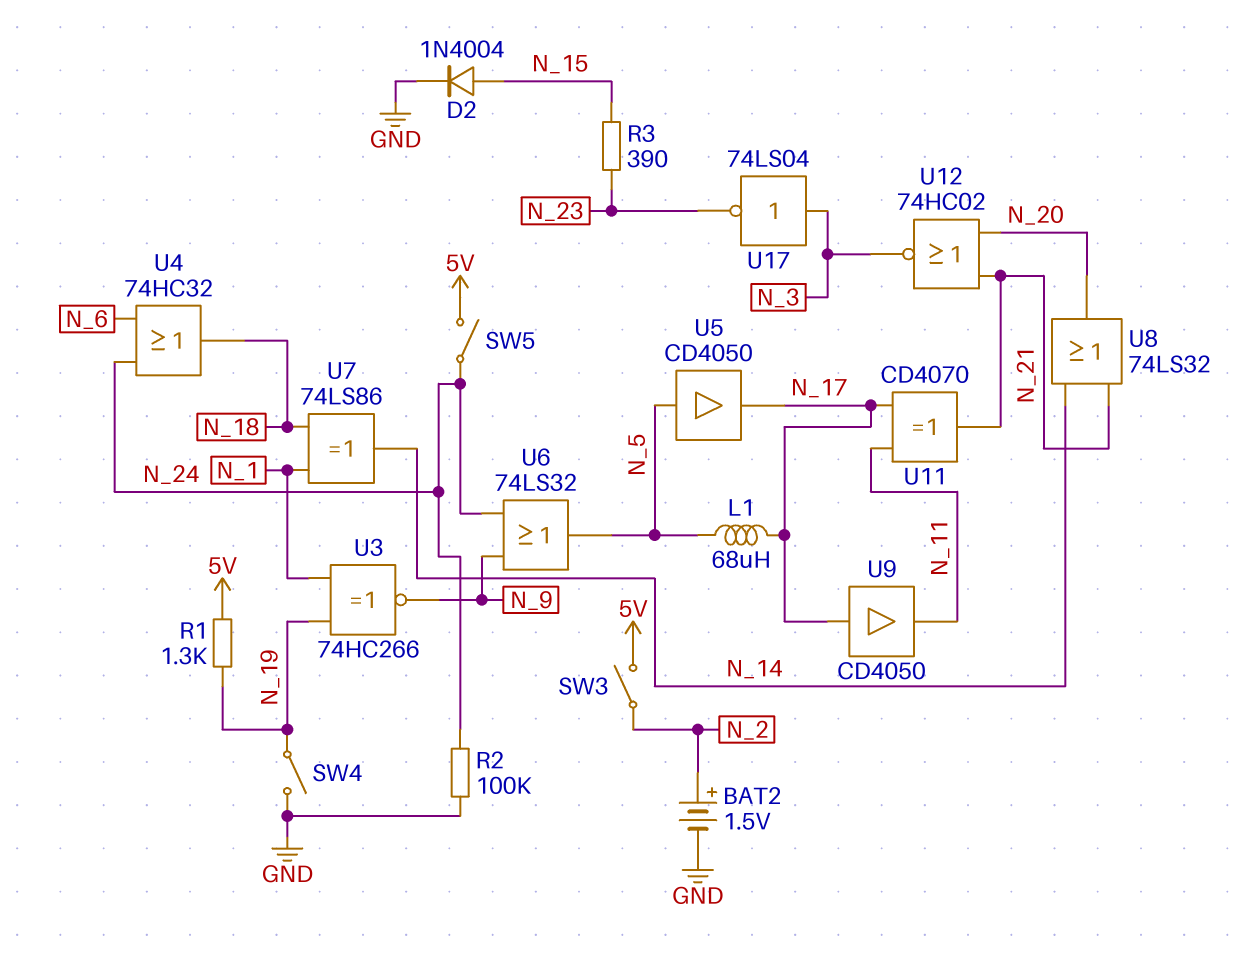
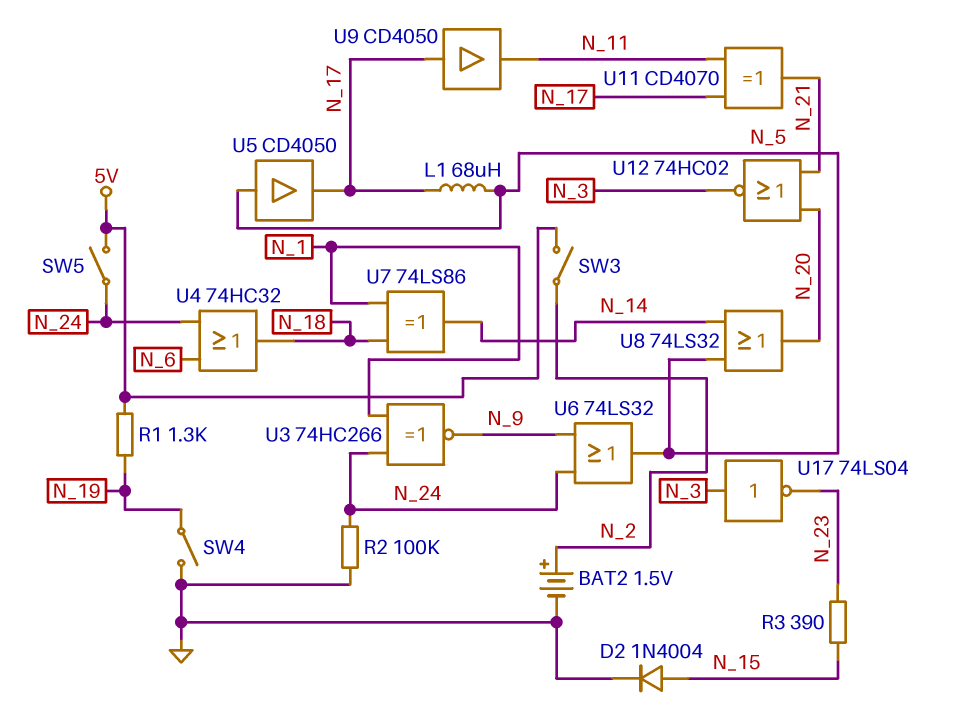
U3: XNOR 74HC266 (in N_1, in N_19, out N_9) -> XNOR 74HC266 (in N_1, in N_24, out N_9)
U8: OR 74LS32 (in N_14, in N_21, out N_20) -> OR 74LS32 (in N_5, in N_14, out N_20)

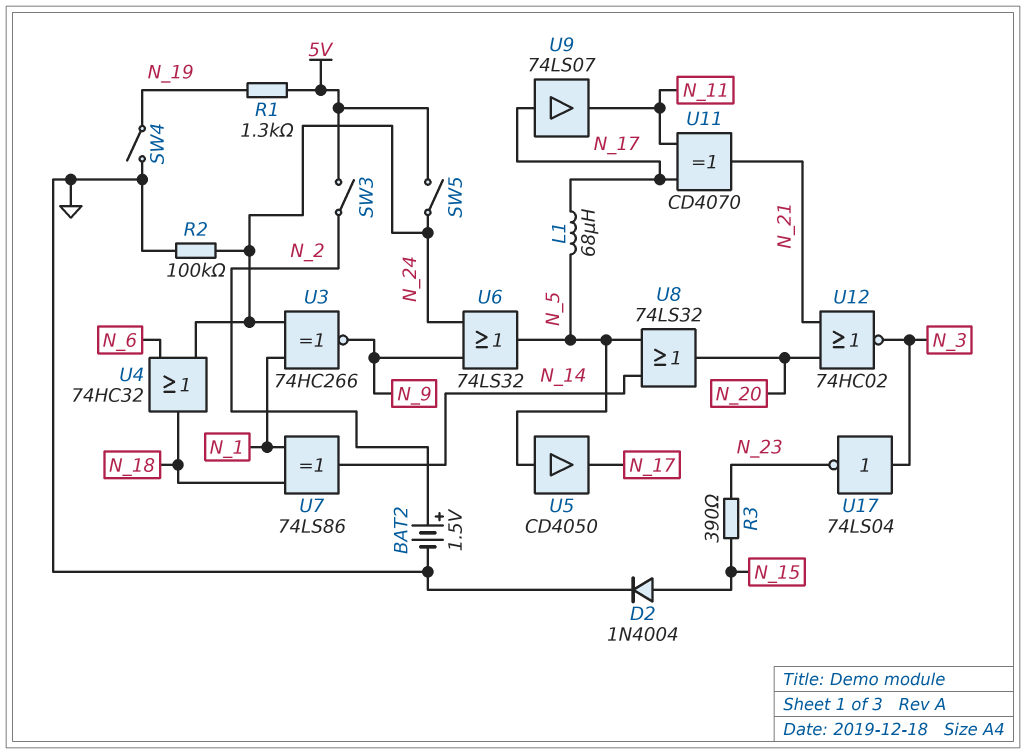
U9: buffer CD4050 (in N_17, out N_11) -> buffer 74LS07 (in N_17, out N_11)

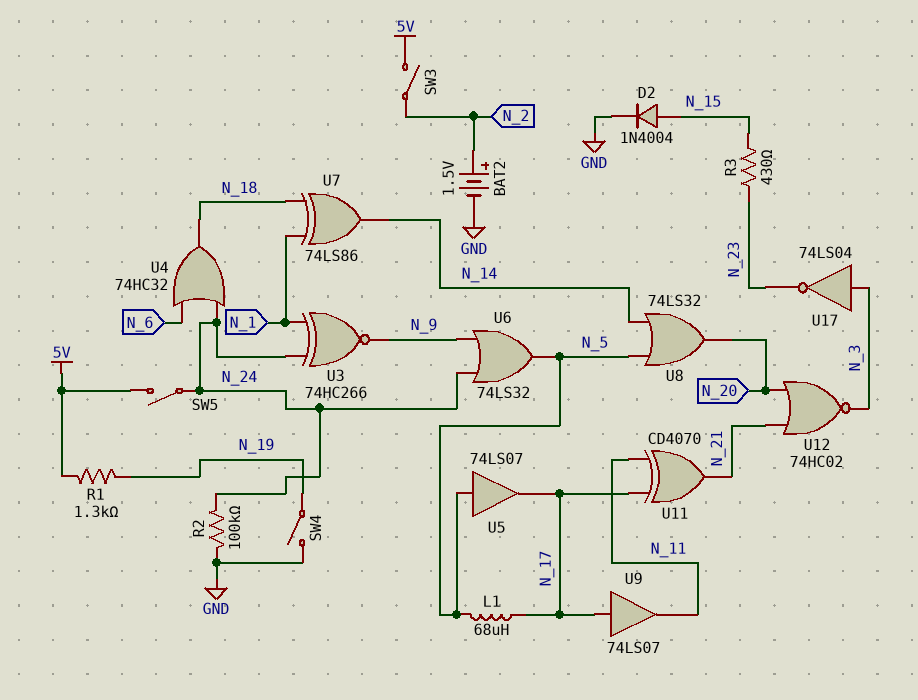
R3: 390 (N_15, N_23) -> 430 (N_15, N_23)
U5: buffer CD4050 (in N_5, out N_17) -> buffer 74LS07 (in N_5, out N_17)

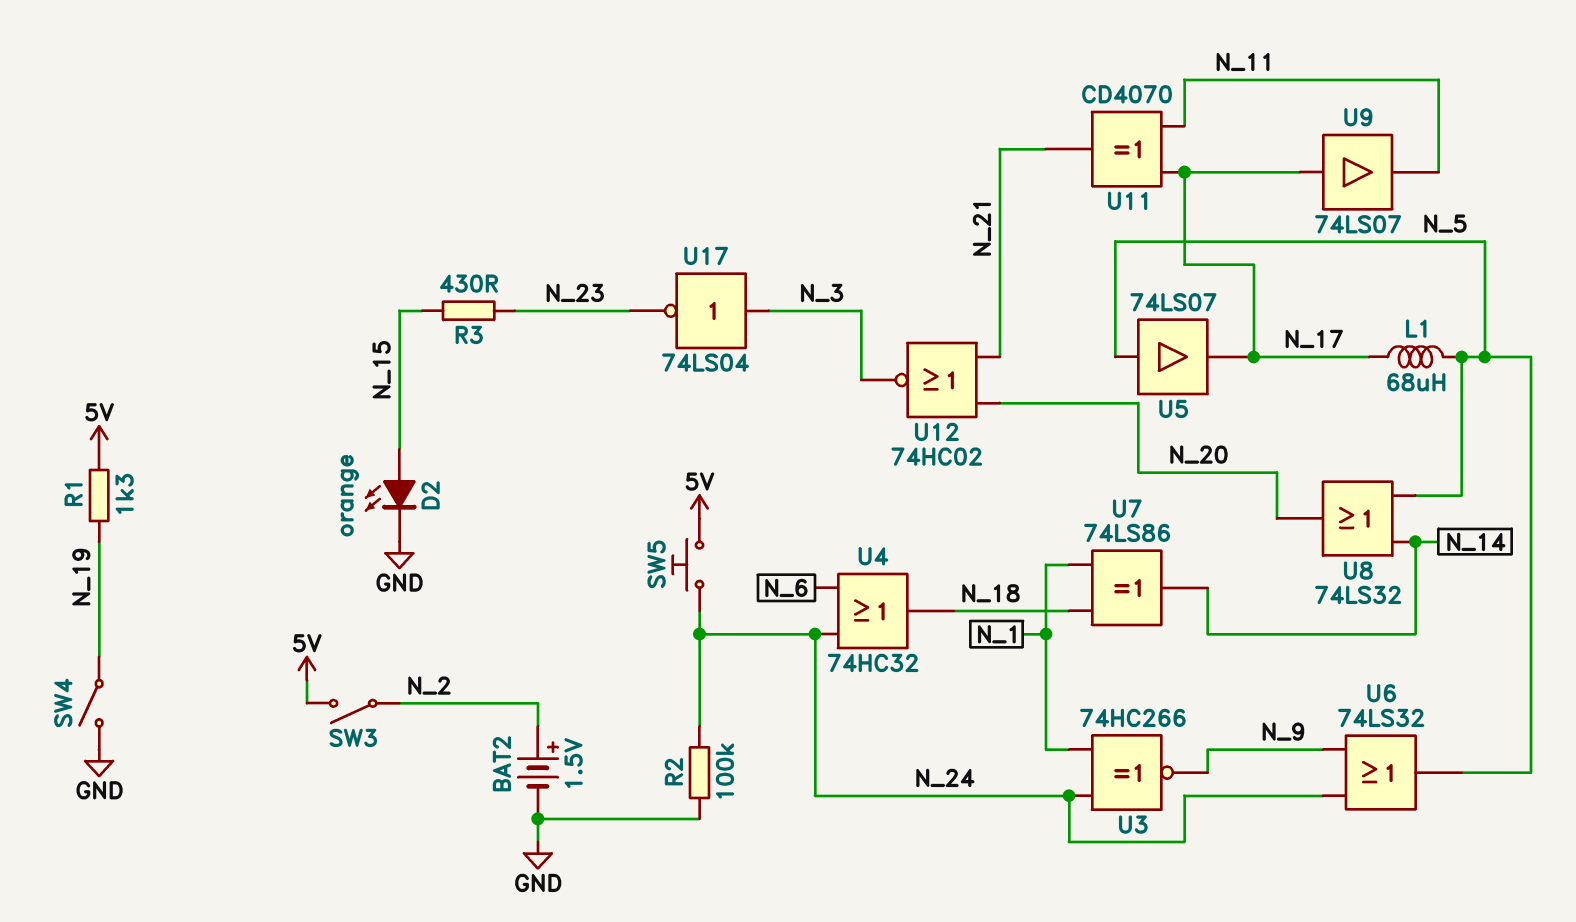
D2: diode 1N4004 (A N_15, K GND) -> LED orange (A N_15, K GND)
SW5: switch (5V, N_24) -> button (5V, N_24)

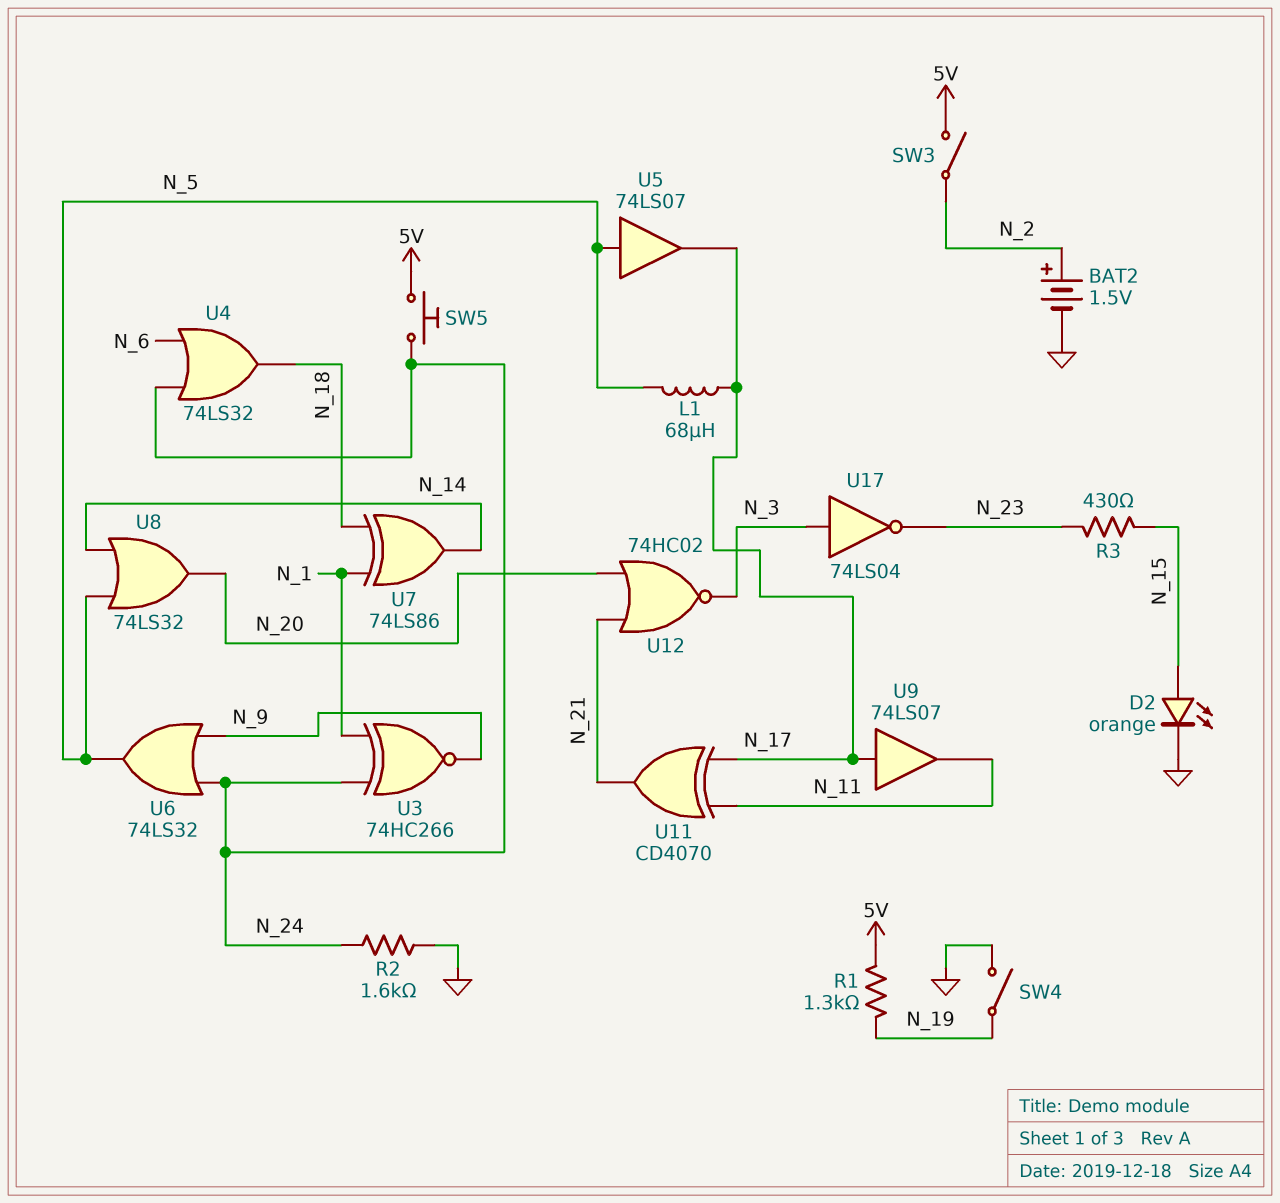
R2: 100k (GND, N_24) -> 1.6k (GND, N_24)
U4: OR 74HC32 (in N_6, in N_24, out N_18) -> OR 74LS32 (in N_6, in N_24, out N_18)

